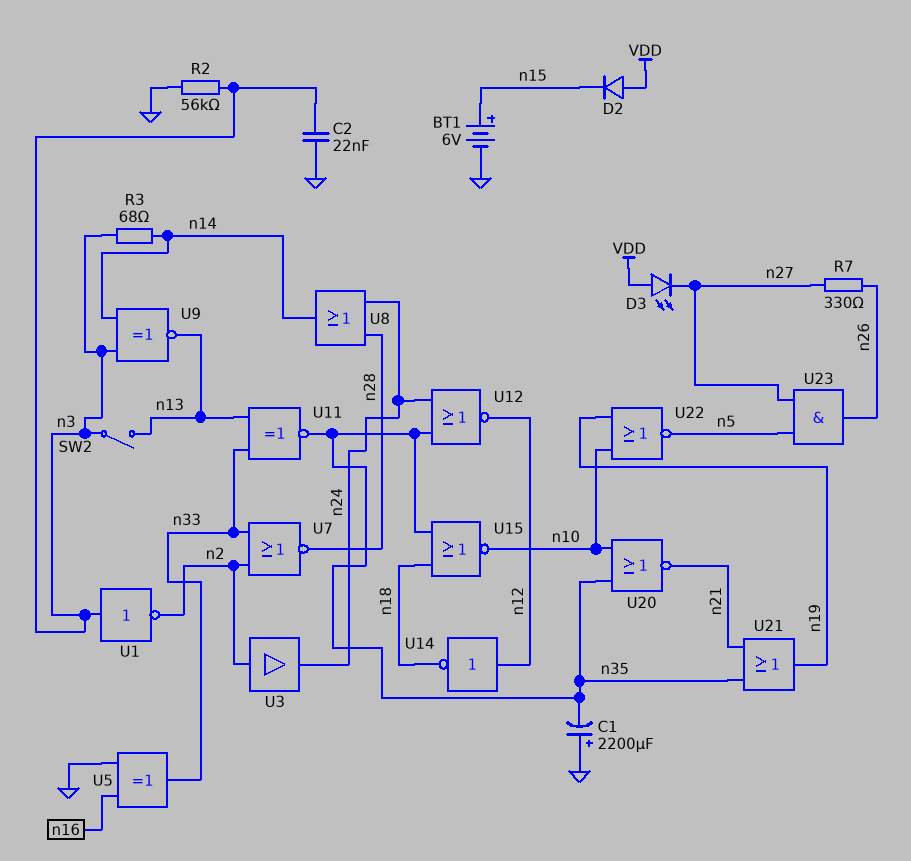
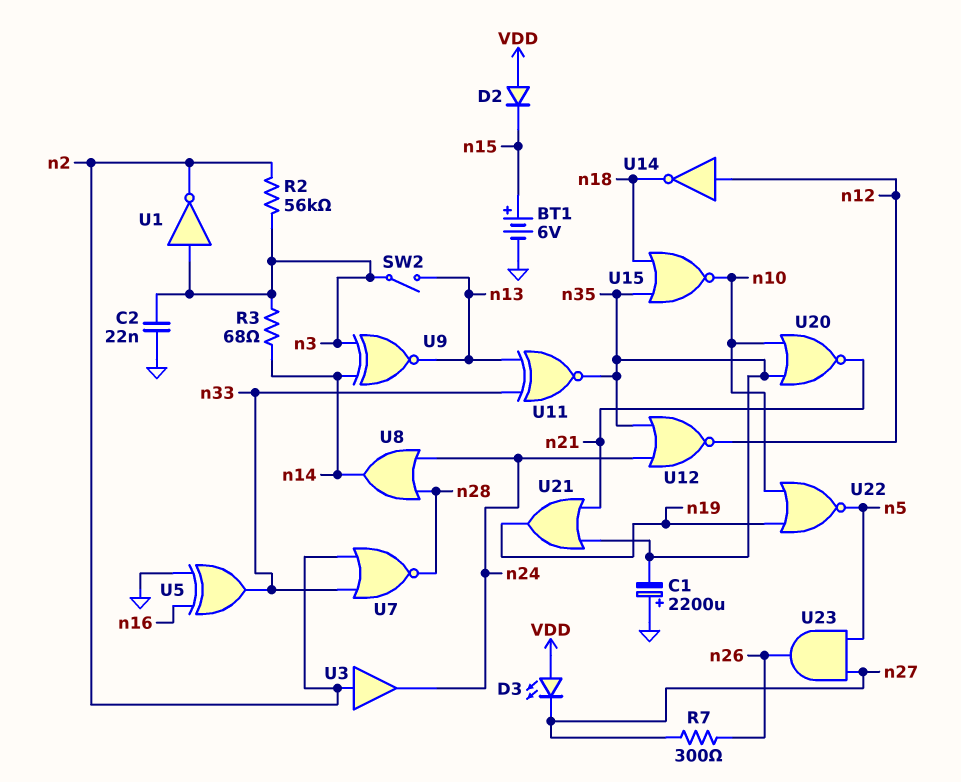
R2: 56k (GND, n3) -> 56k (n2, n3)
R7: 330 (n26, n27) -> 300 (n26, n27)

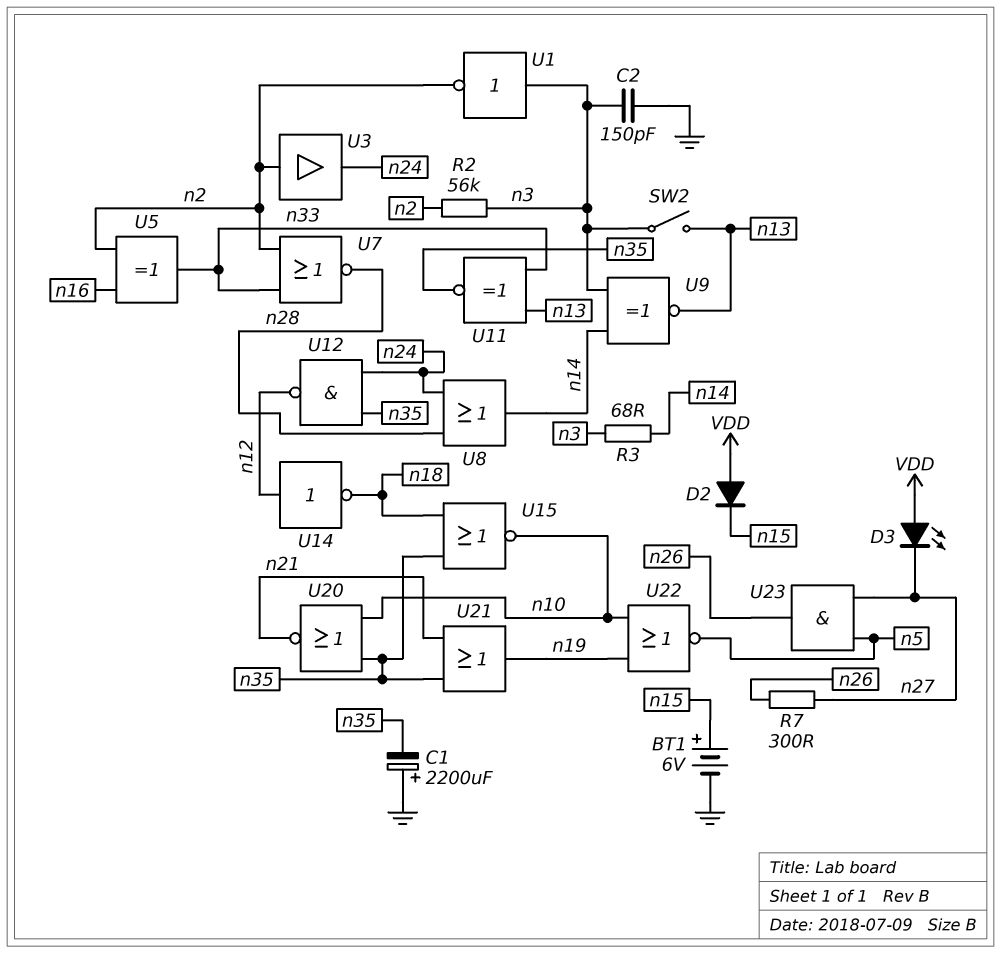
C2: 22nF (GND, n3) -> 150pF (GND, n3)
U5: XOR (in GND, in n16, out n33) -> XOR (in n2, in n16, out n33)
U12: NOR (in n24, in n35, out n12) -> NAND (in n24, in n35, out n12)

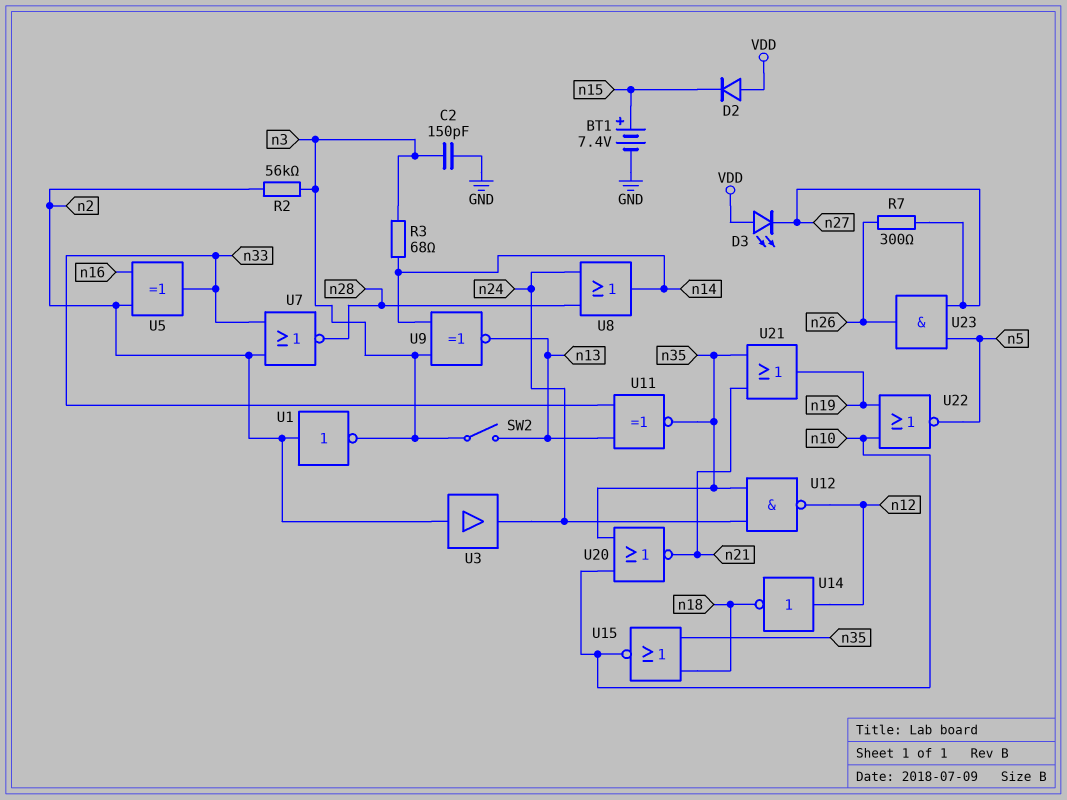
BT1: 6V (plus n15, minus GND) -> 7.4V (plus n15, minus GND)
C1: 2200uF (plus GND, minus n35) -> none
U1: NOT (in n3, out n2) -> NOT (in n2, out n3)

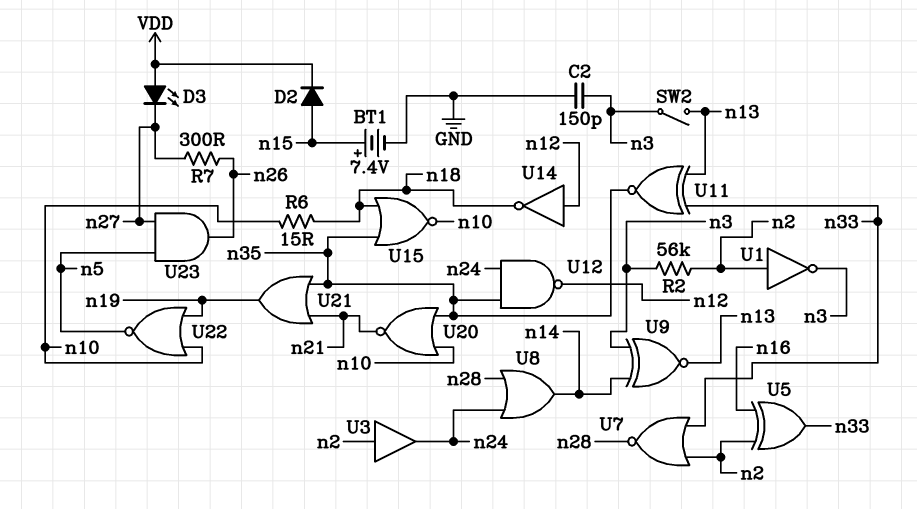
D2: diode (A VDD, K n15) -> diode (A n15, K VDD)
R3: 68 (n3, n14) -> none
R6: none -> 15 (n10, n18)

